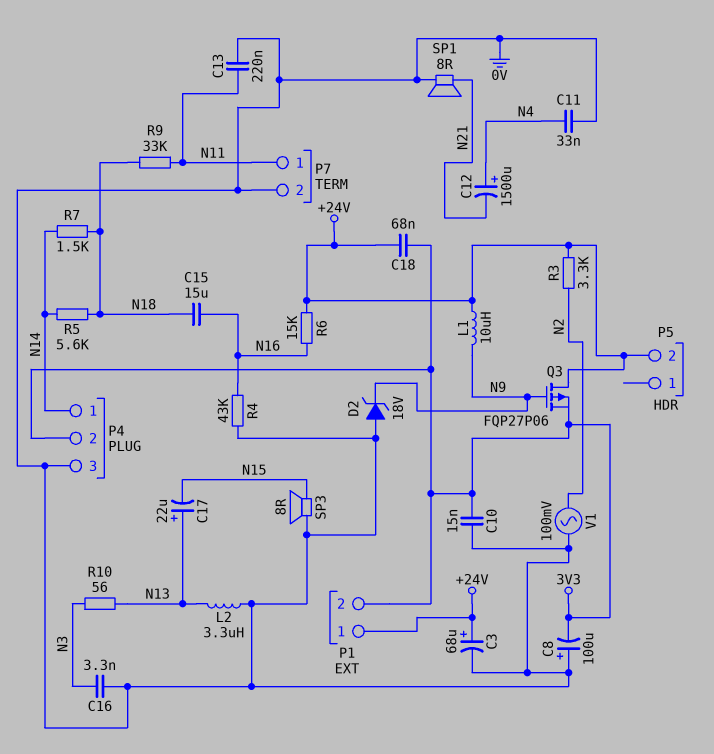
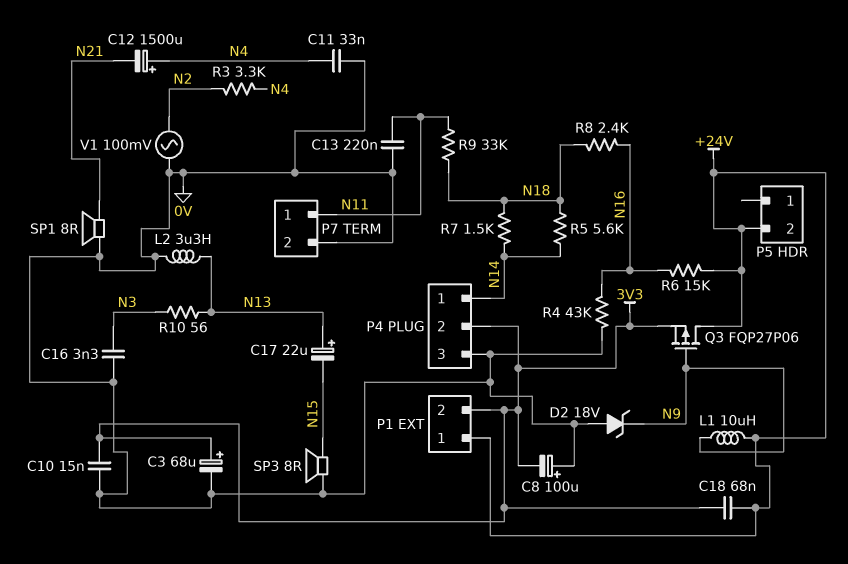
C3: 68uF (plus +24V, minus 0V) -> 68uF (plus 3V3, minus 0V)
C15: 15uF (N16, N18) -> none
R3: 3.3k (+24V, N2) -> 3.3k (N2, N4)
R8: none -> 2.4k (N16, N18)

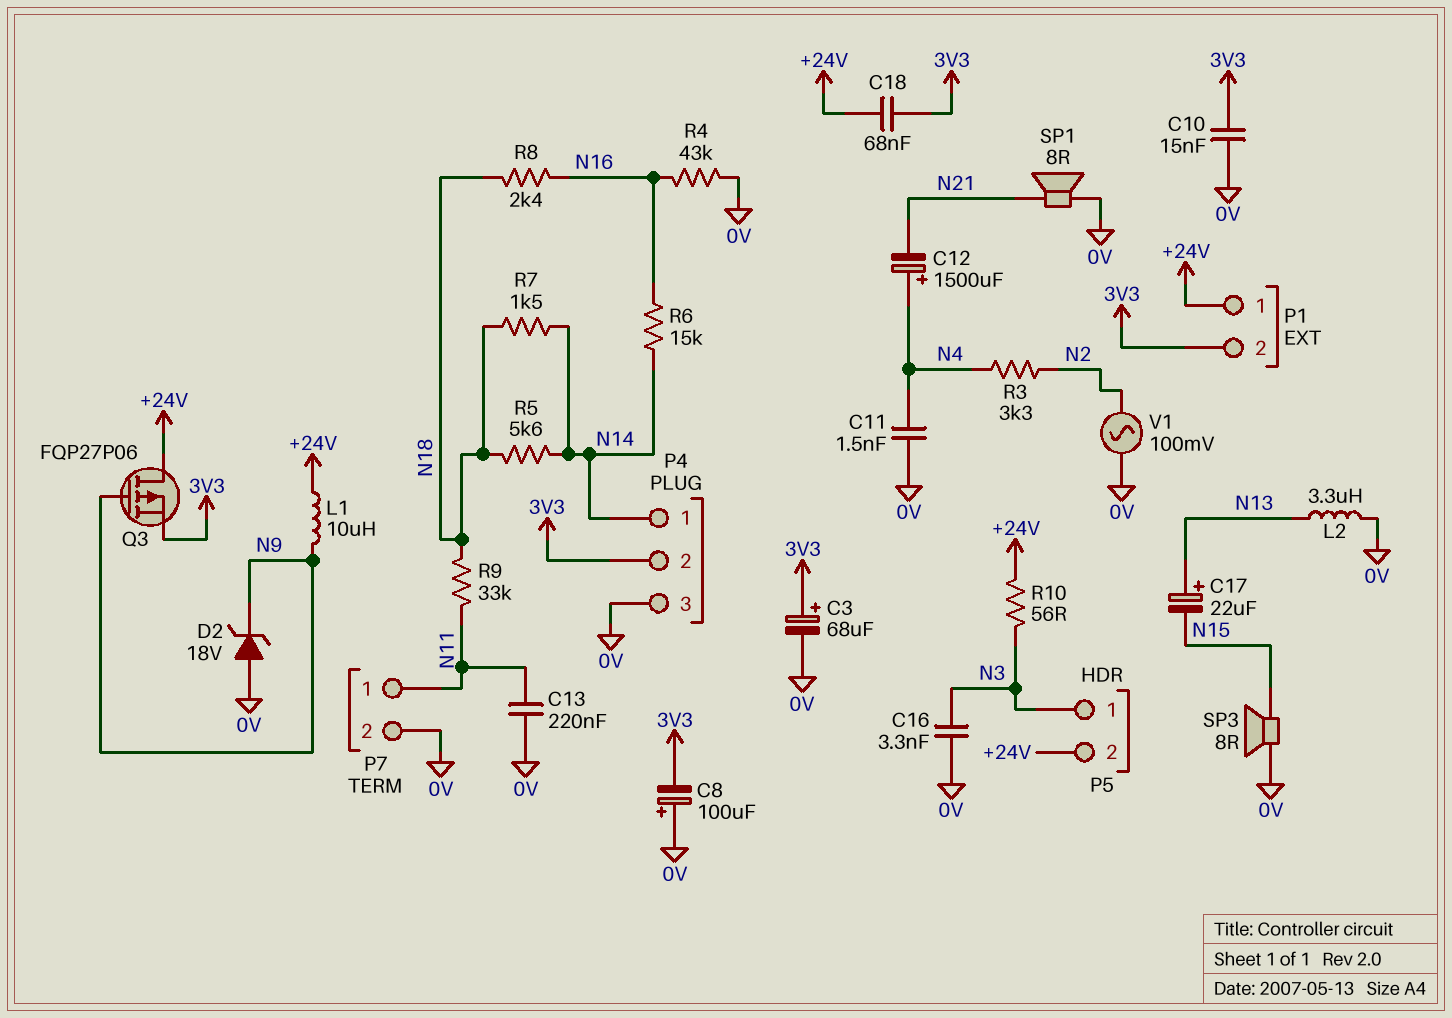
C11: 33nF (0V, N4) -> 1.5nF (0V, N4)
P5 pin 1: none -> N3
R6: 15k (+24V, N16) -> 15k (N14, N16)
R10: 56 (N3, N13) -> 56 (+24V, N3)

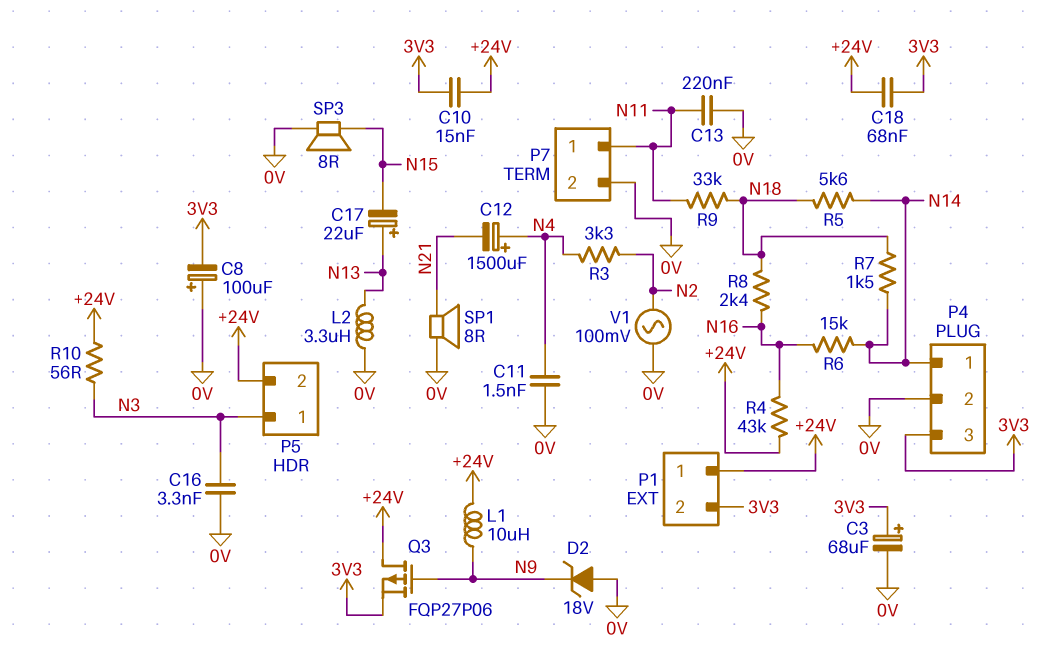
C10: 15nF (0V, 3V3) -> 15nF (+24V, 3V3)
P4 pin 2: 3V3 -> 0V
P4 pin 3: 0V -> 3V3
R4: 43k (0V, N16) -> 43k (+24V, N16)

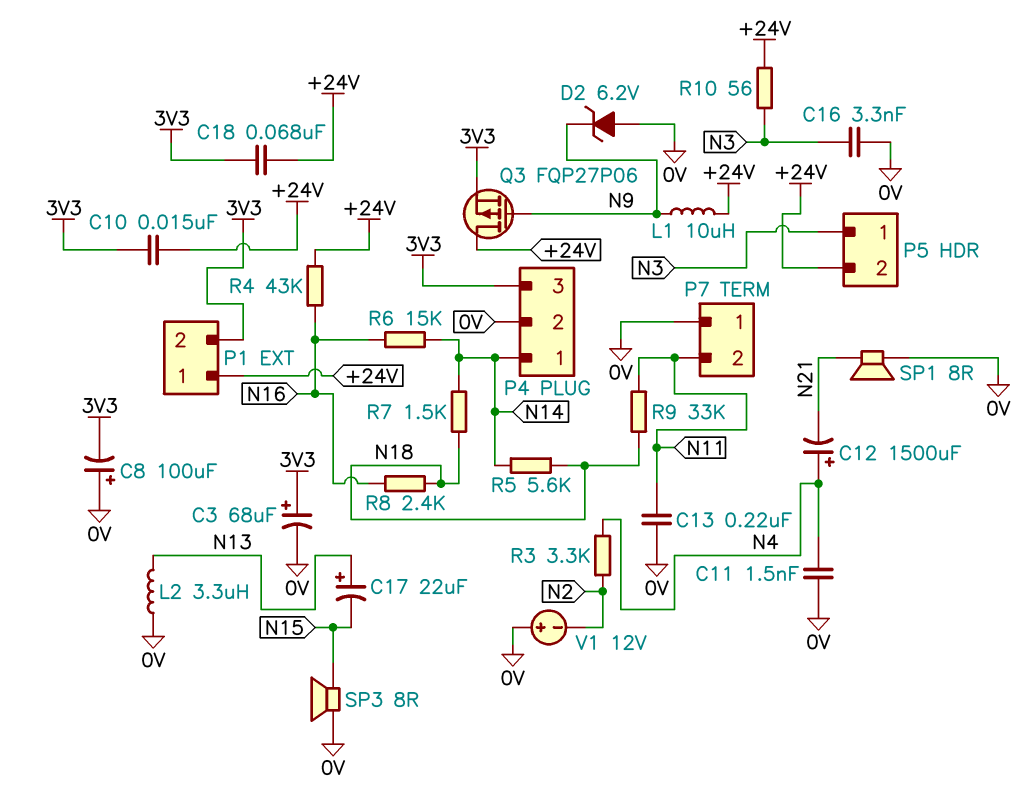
D2: zener 18V (A 0V, K N9) -> zener 6.2V (A 0V, K N9)
P7 pin 1: N11 -> 0V
P7 pin 2: 0V -> N11
V1: AC 100mV (0V, N2) -> 12V (plus 0V, minus N2)

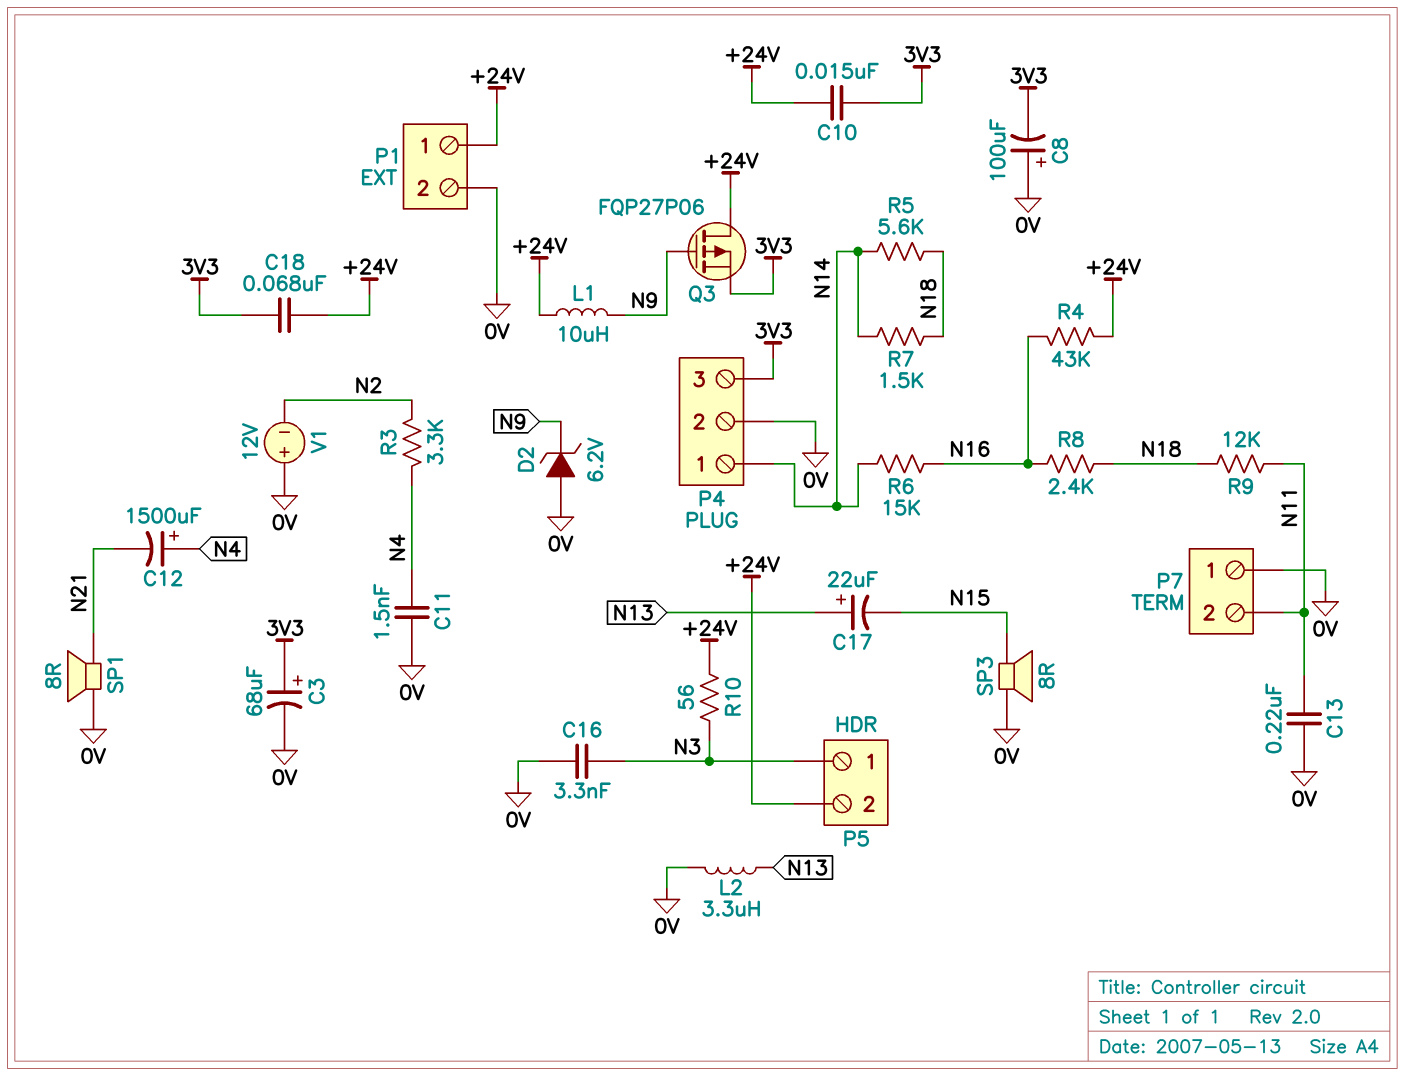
P1 pin 2: 3V3 -> 0V
R9: 33k (N11, N18) -> 12k (N11, N18)

